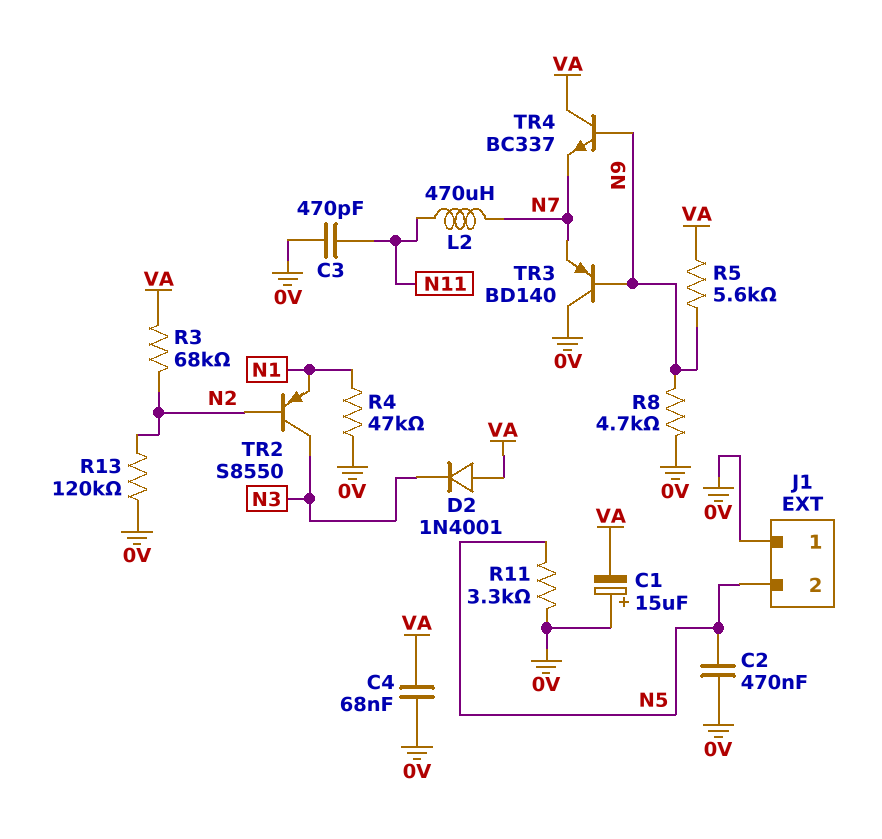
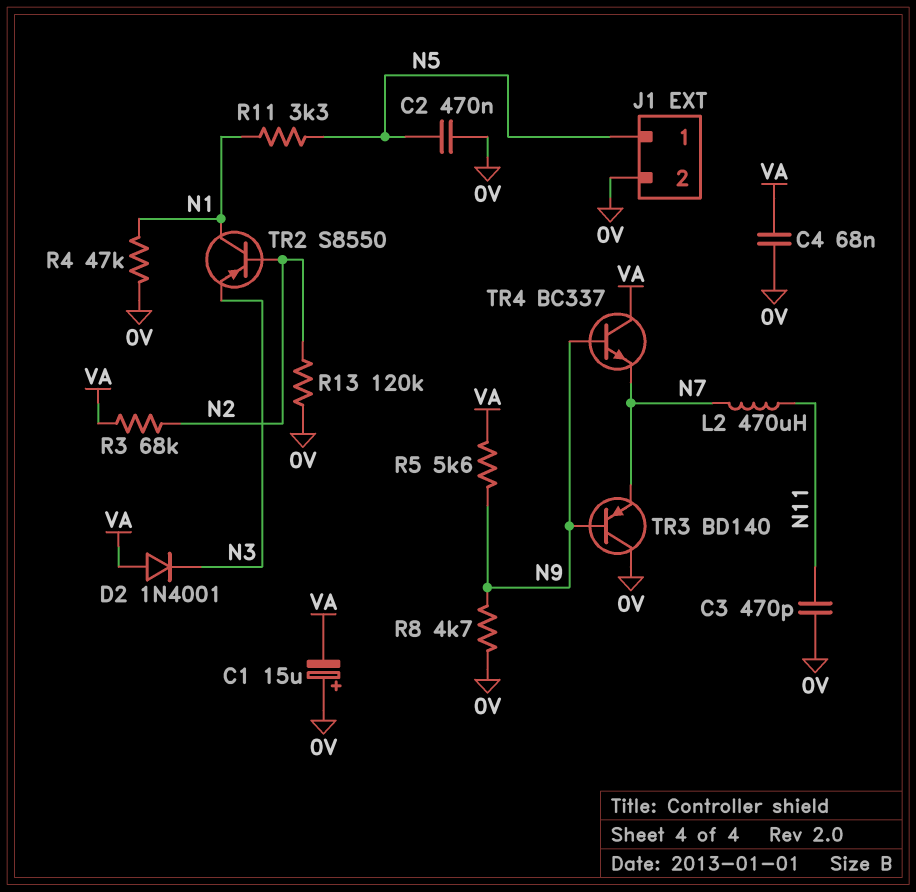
J1 pin 1: 0V -> N5
J1 pin 2: N5 -> 0V
R11: 3.3k (0V, N5) -> 3.3k (N1, N5)
TR2: PNP S8550 (B N2, C N3, E N1) -> PNP S8550 (B N2, C N1, E N3)

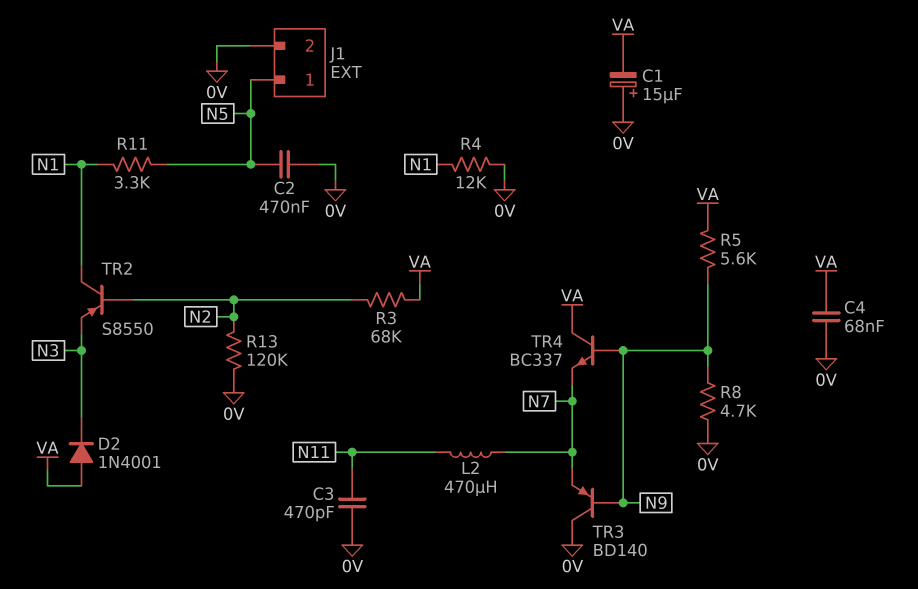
R4: 47k (0V, N1) -> 12k (0V, N1)

